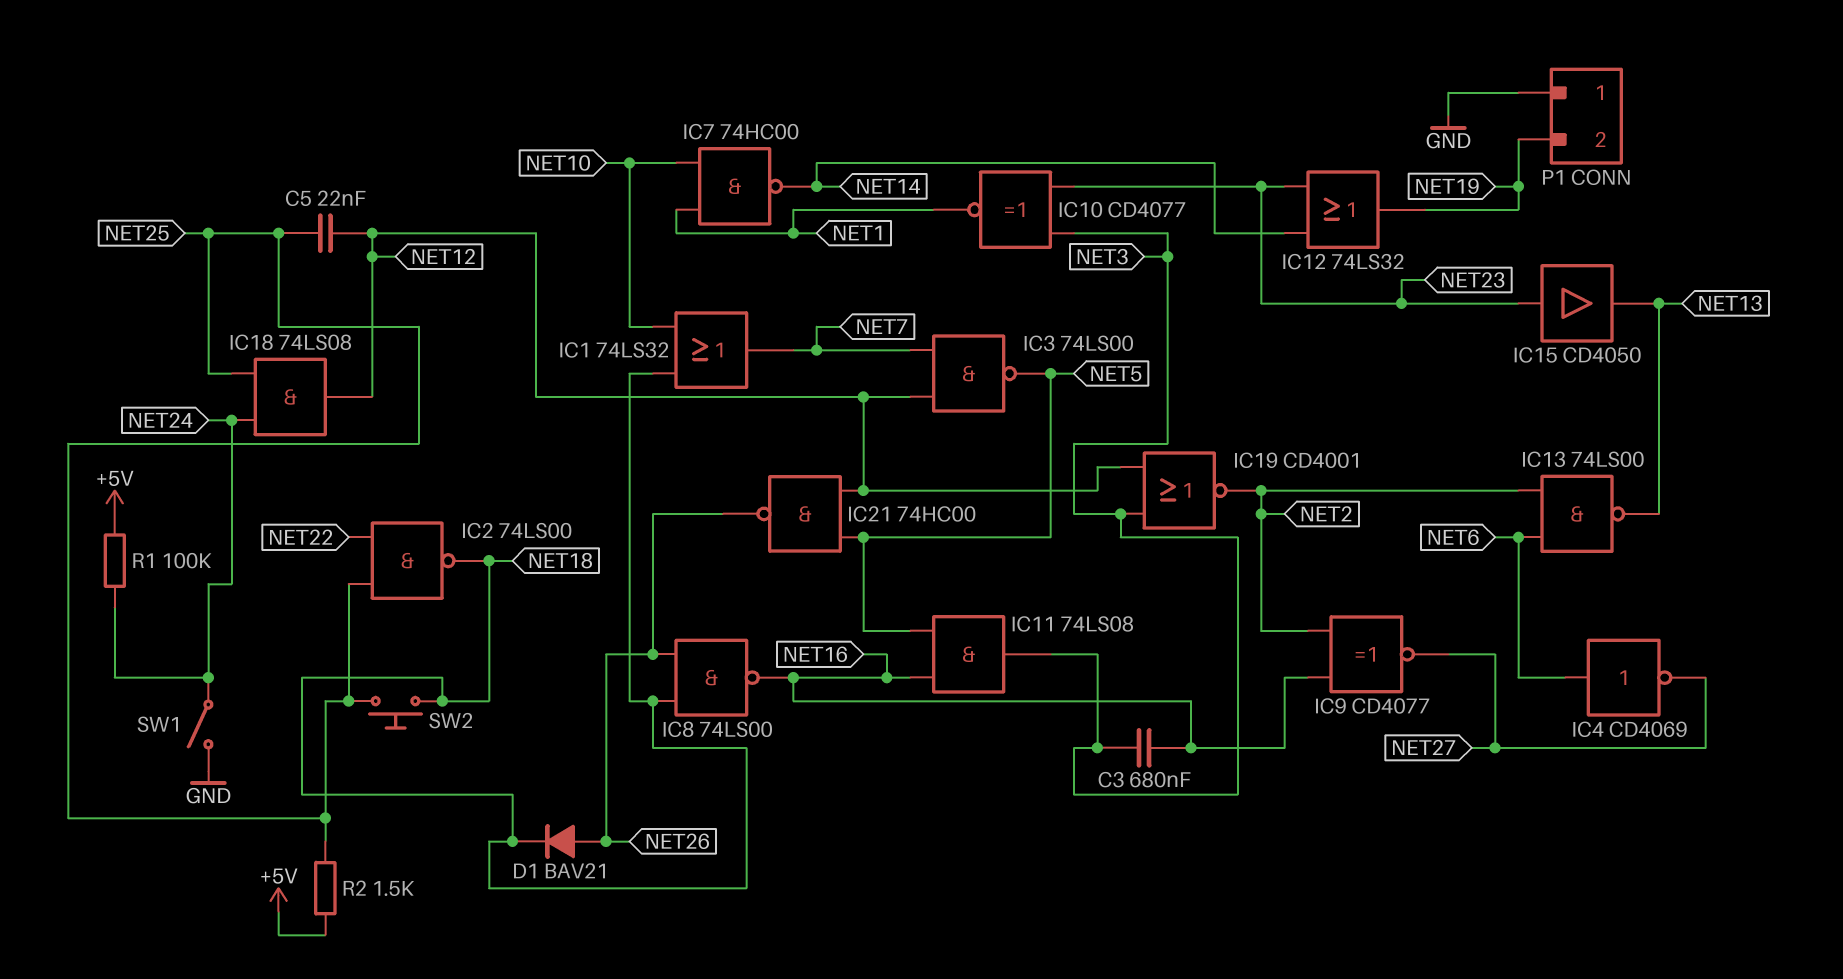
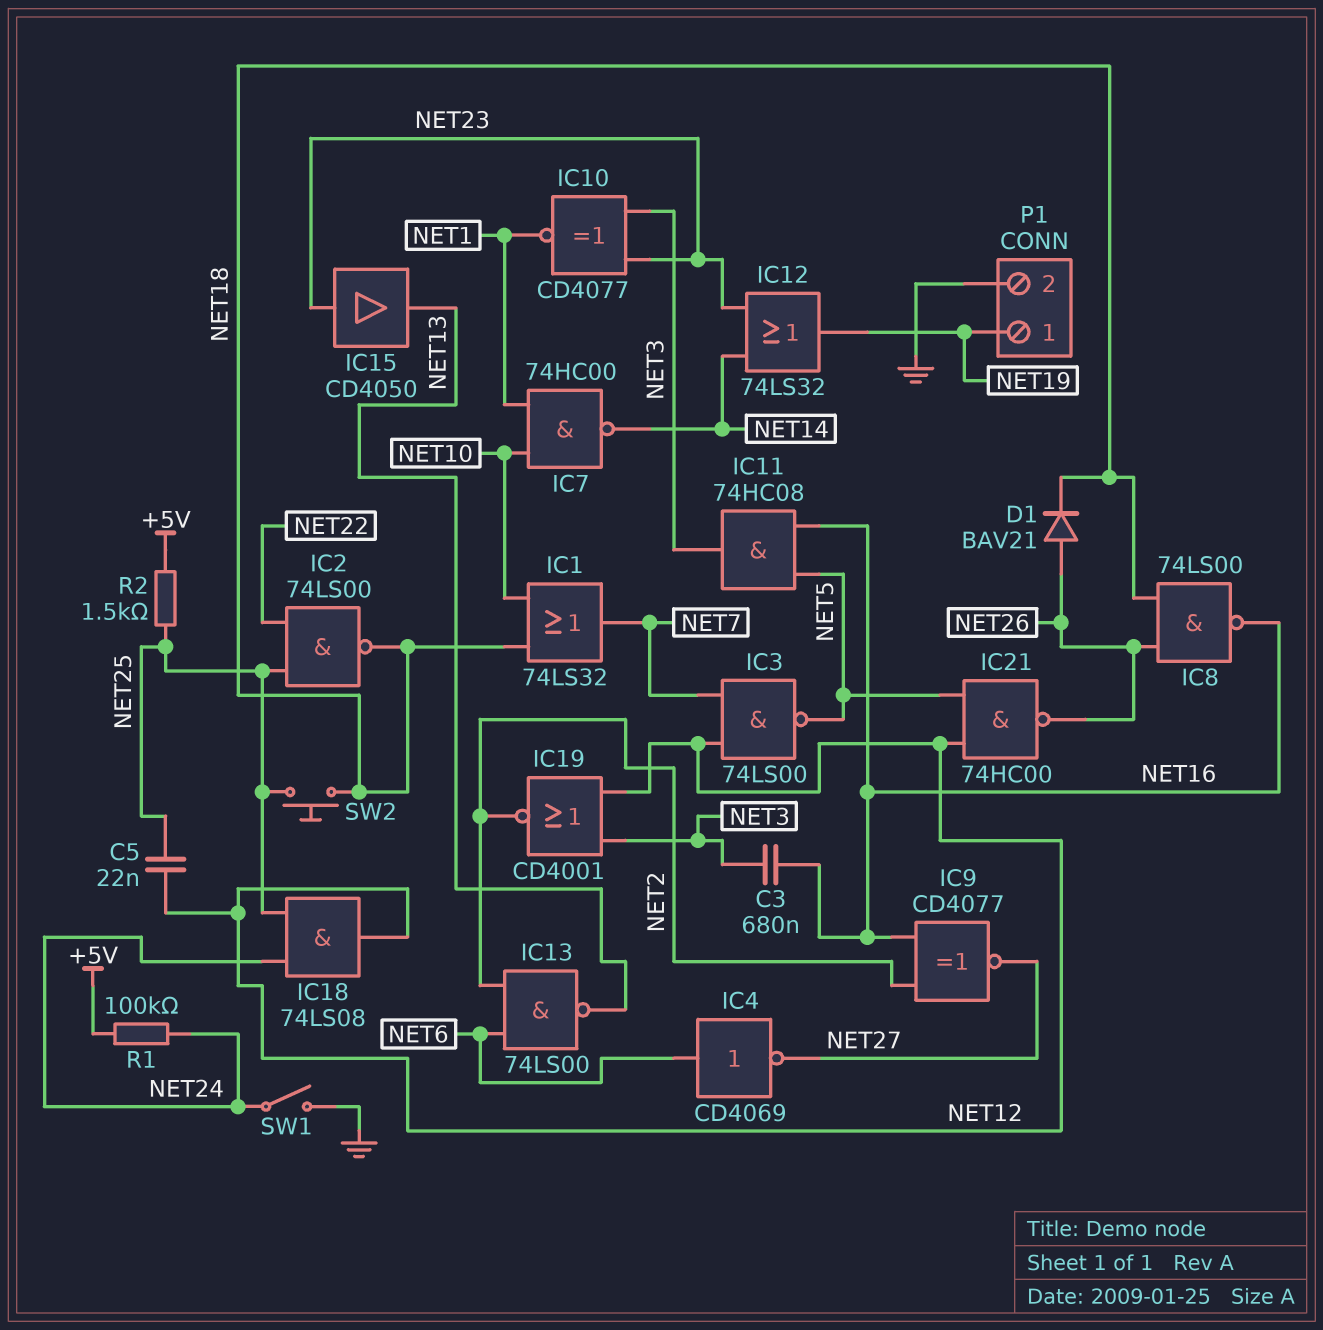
IC11: AND 74LS08 (in NET5, in NET16, out NET3) -> AND 74HC08 (in NET5, in NET16, out NET3)
P1 pin 1: GND -> NET19
P1 pin 2: NET19 -> GND

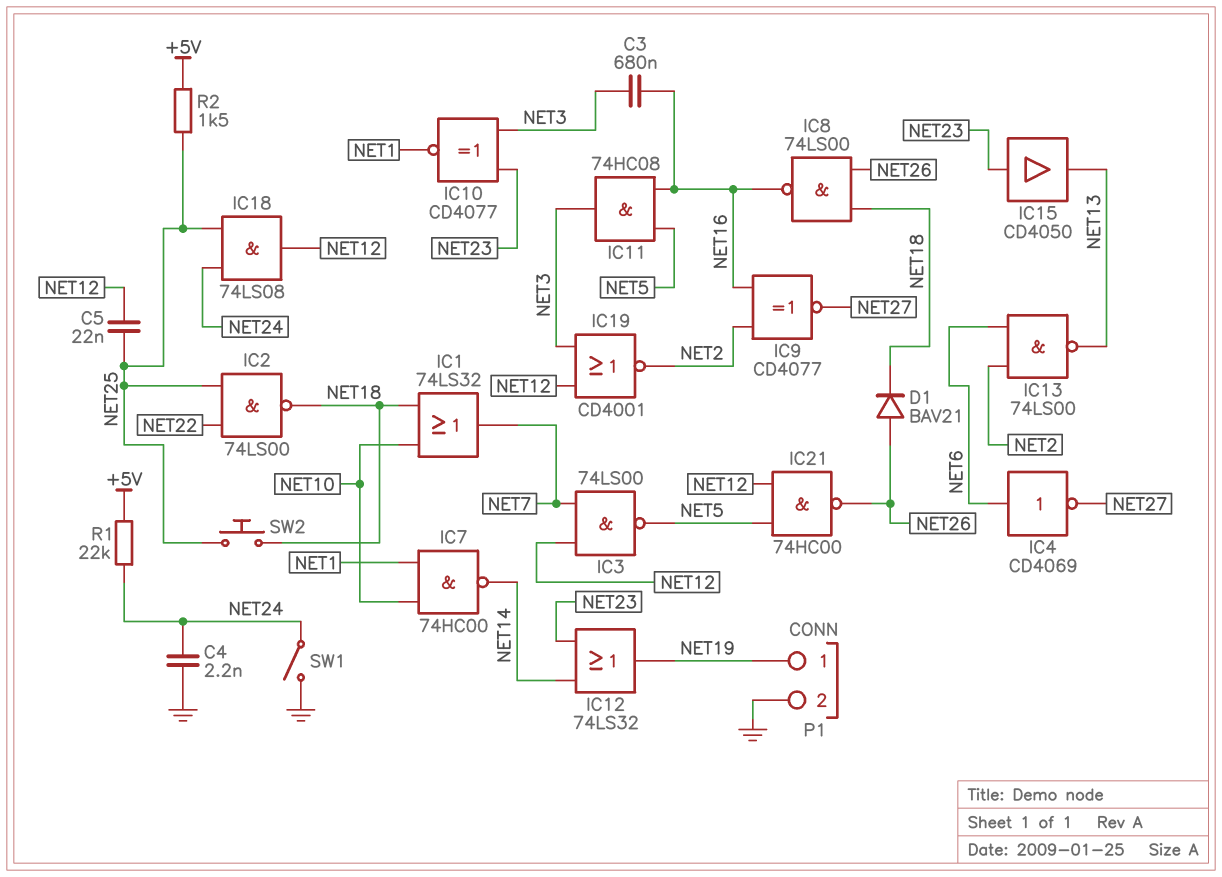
C4: none -> 2.2nF (GND, NET24)
R1: 100k (+5V, NET24) -> 22k (+5V, NET24)

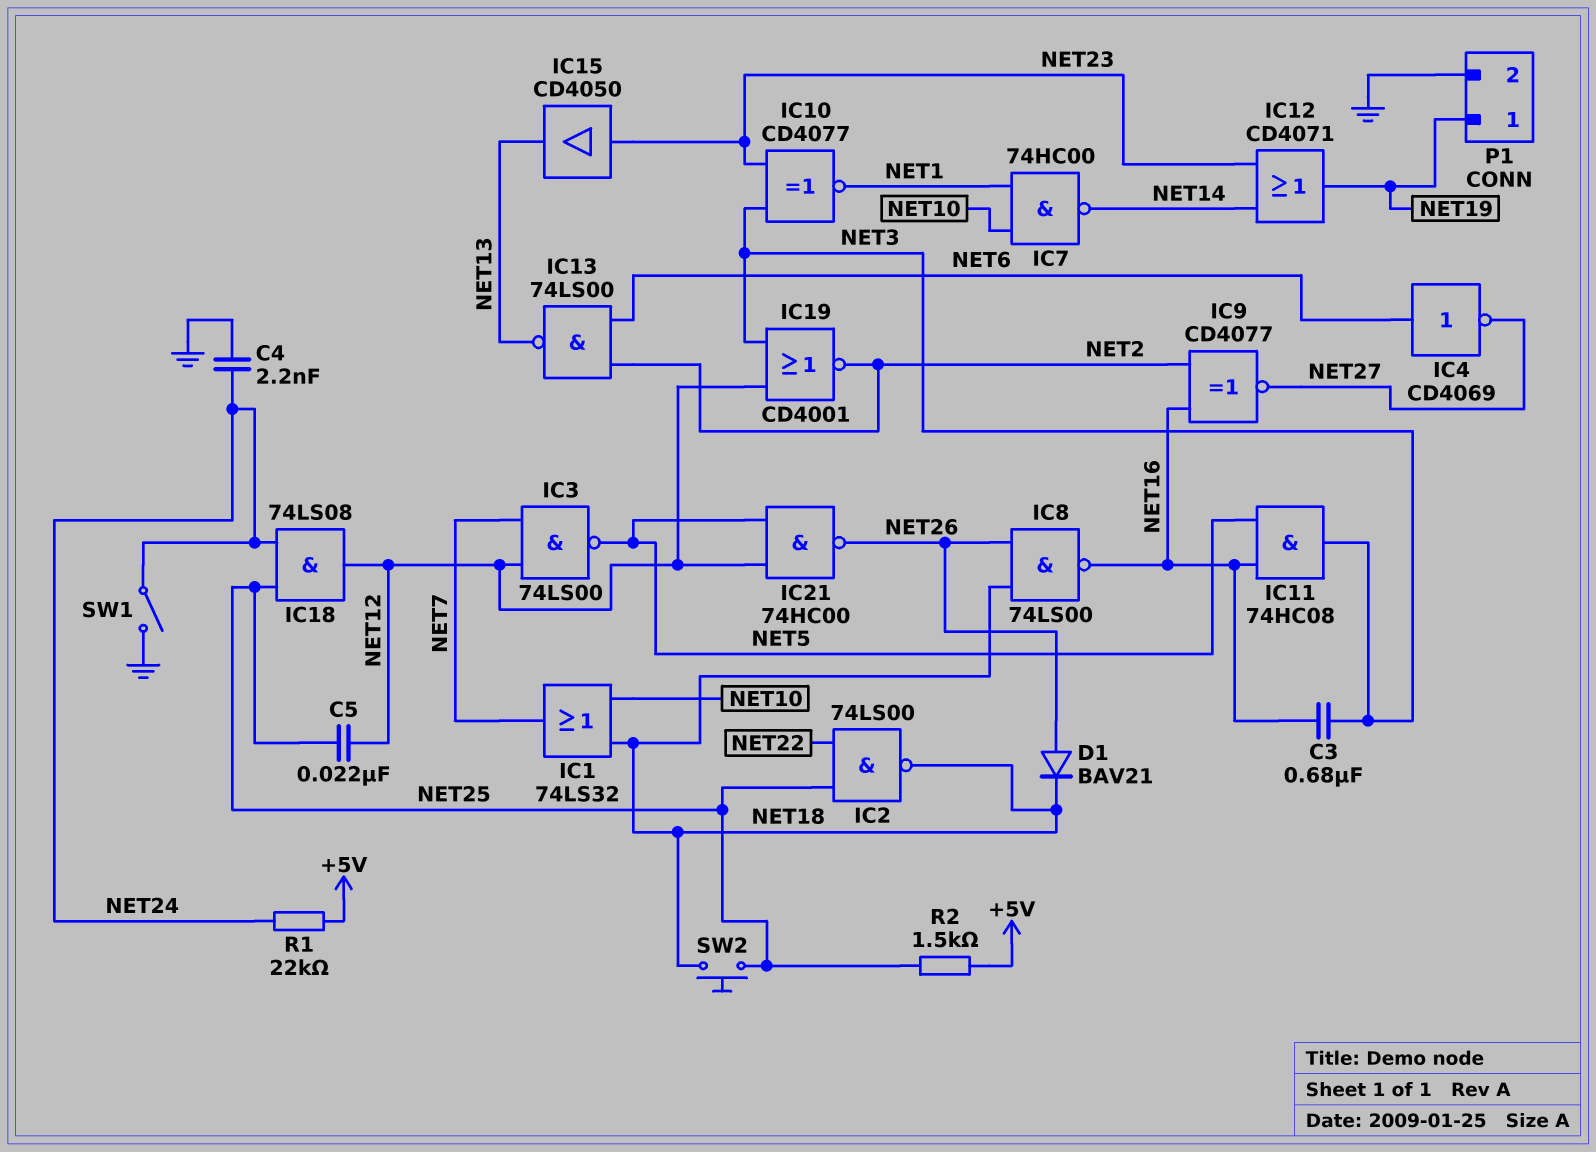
IC12: OR 74LS32 (in NET14, in NET23, out NET19) -> OR CD4071 (in NET14, in NET23, out NET19)

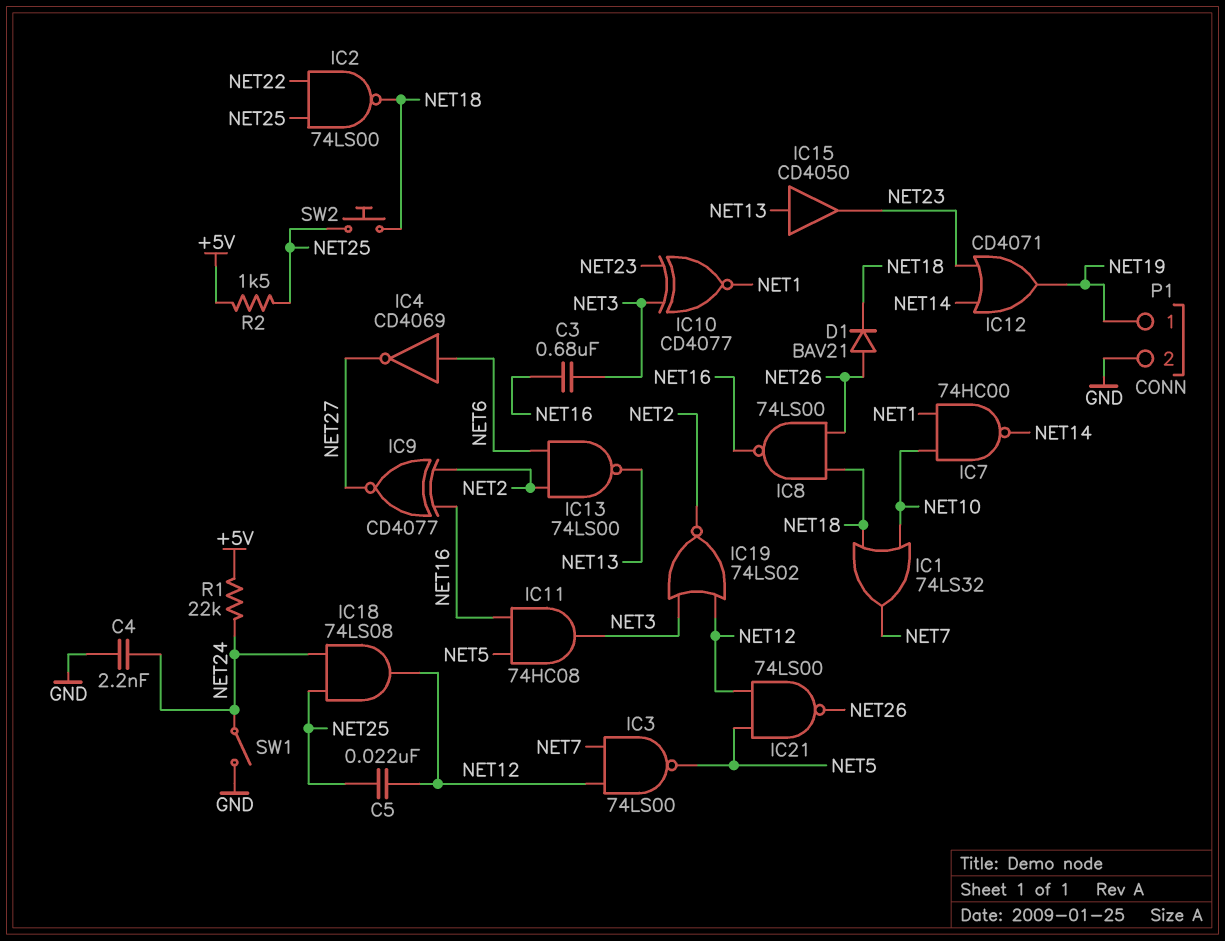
IC15: buffer CD4050 (in NET23, out NET13) -> buffer CD4050 (in NET13, out NET23)
IC19: NOR CD4001 (in NET3, in NET12, out NET2) -> NOR 74LS02 (in NET3, in NET12, out NET2)
IC21: NAND 74HC00 (in NET5, in NET12, out NET26) -> NAND 74LS00 (in NET5, in NET12, out NET26)

